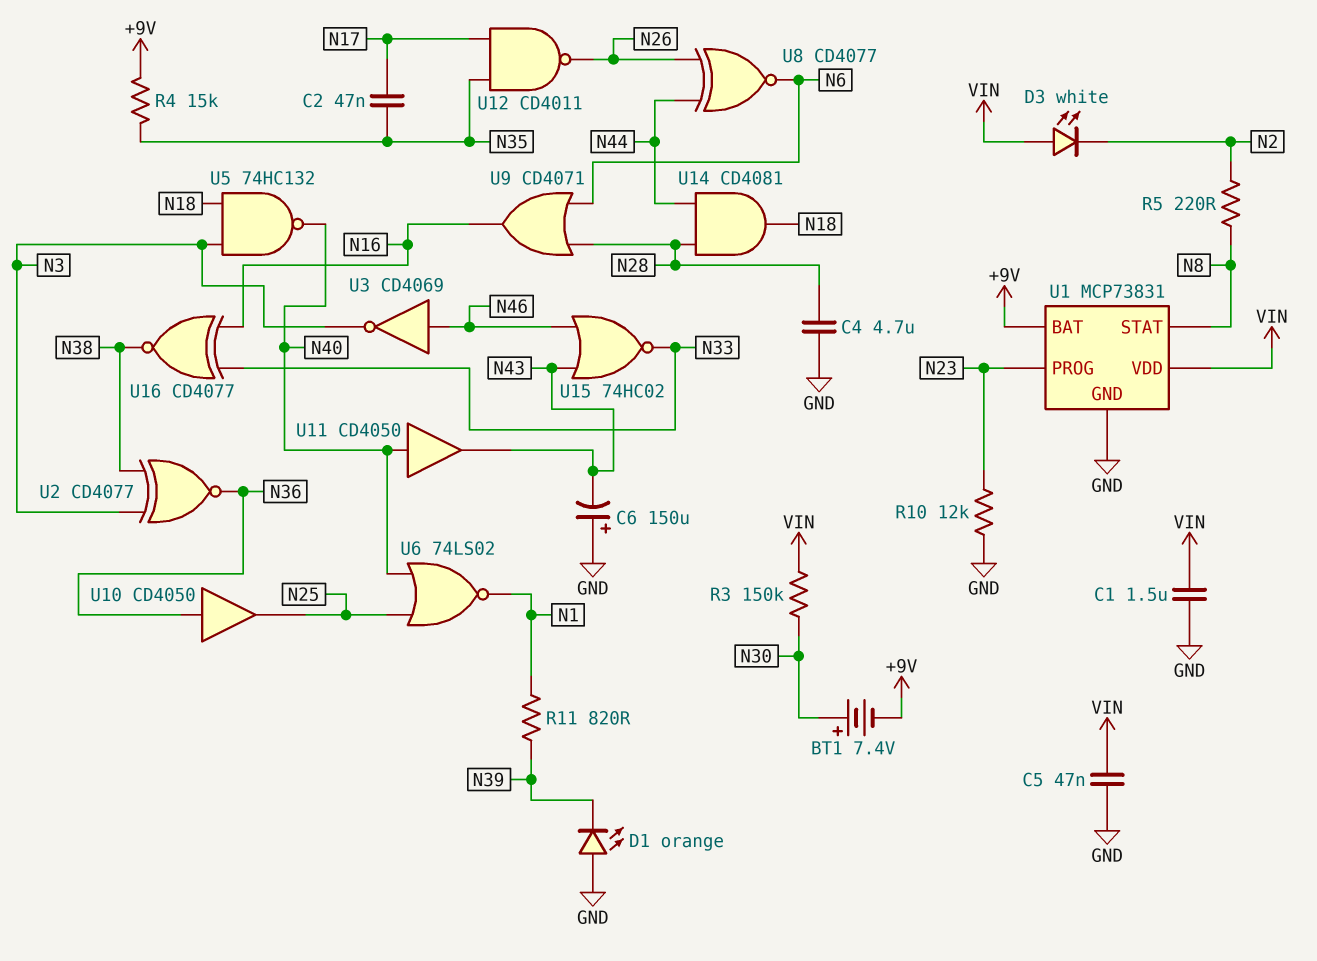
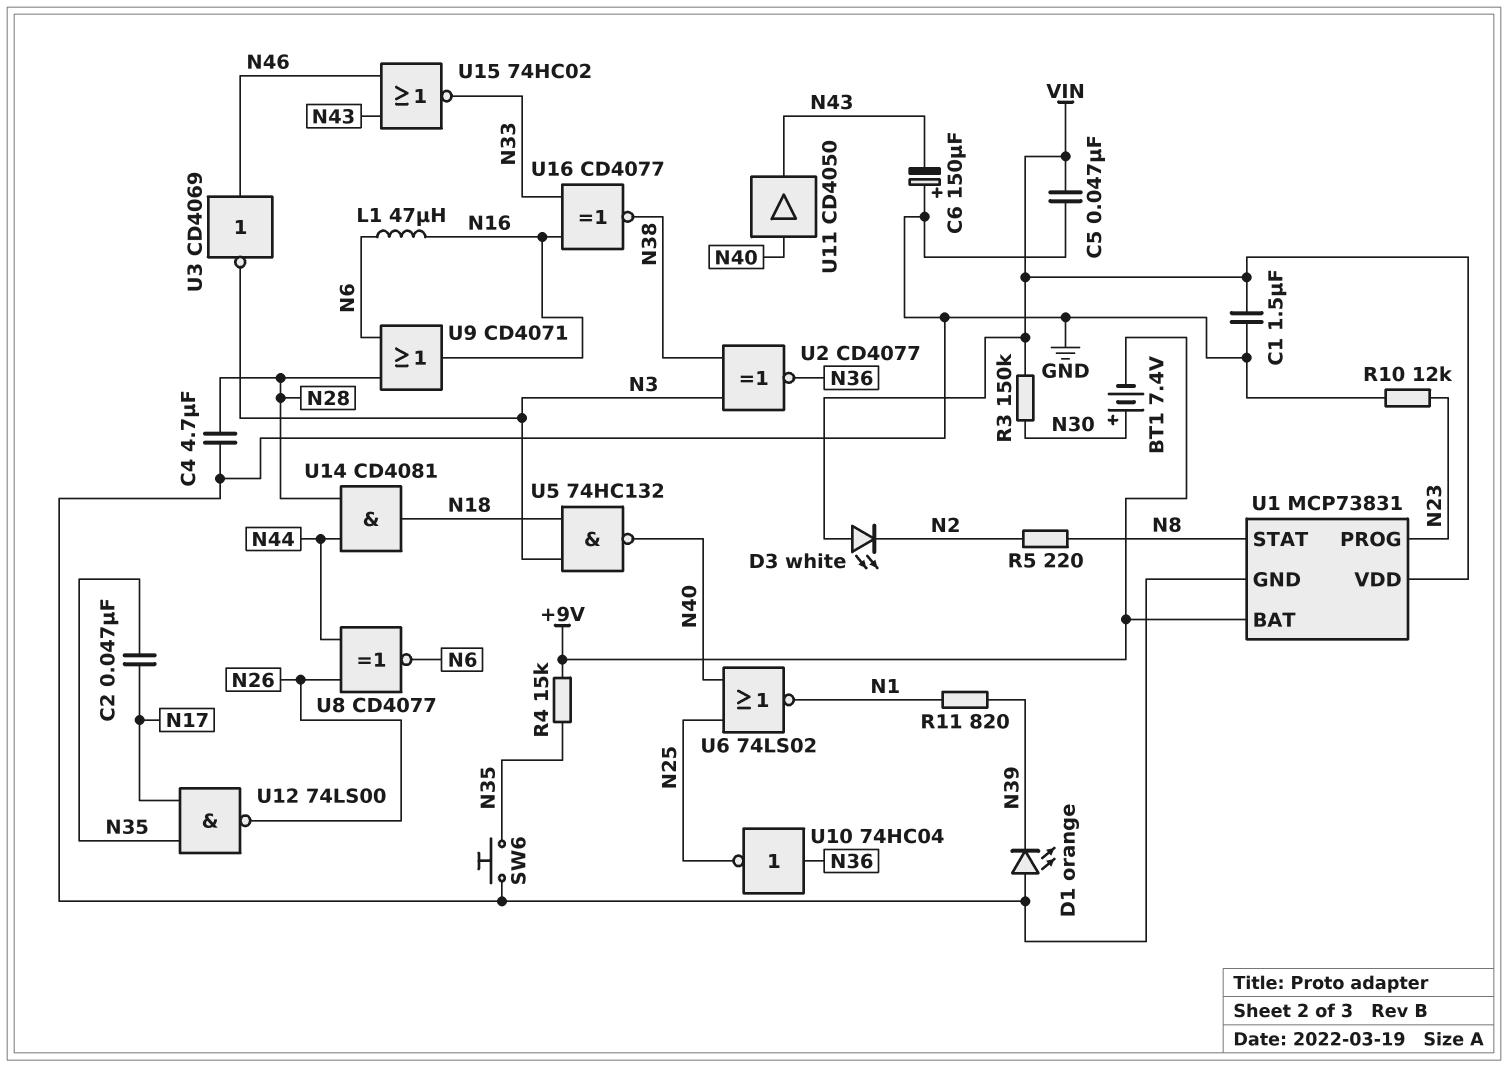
L1: none -> 47uH (N6, N16)
SW6: none -> button (GND, N35)
U10: buffer CD4050 (in N36, out N25) -> NOT 74HC04 (in N36, out N25)
U12: NAND CD4011 (in N17, in N35, out N26) -> NAND 74LS00 (in N17, in N35, out N26)

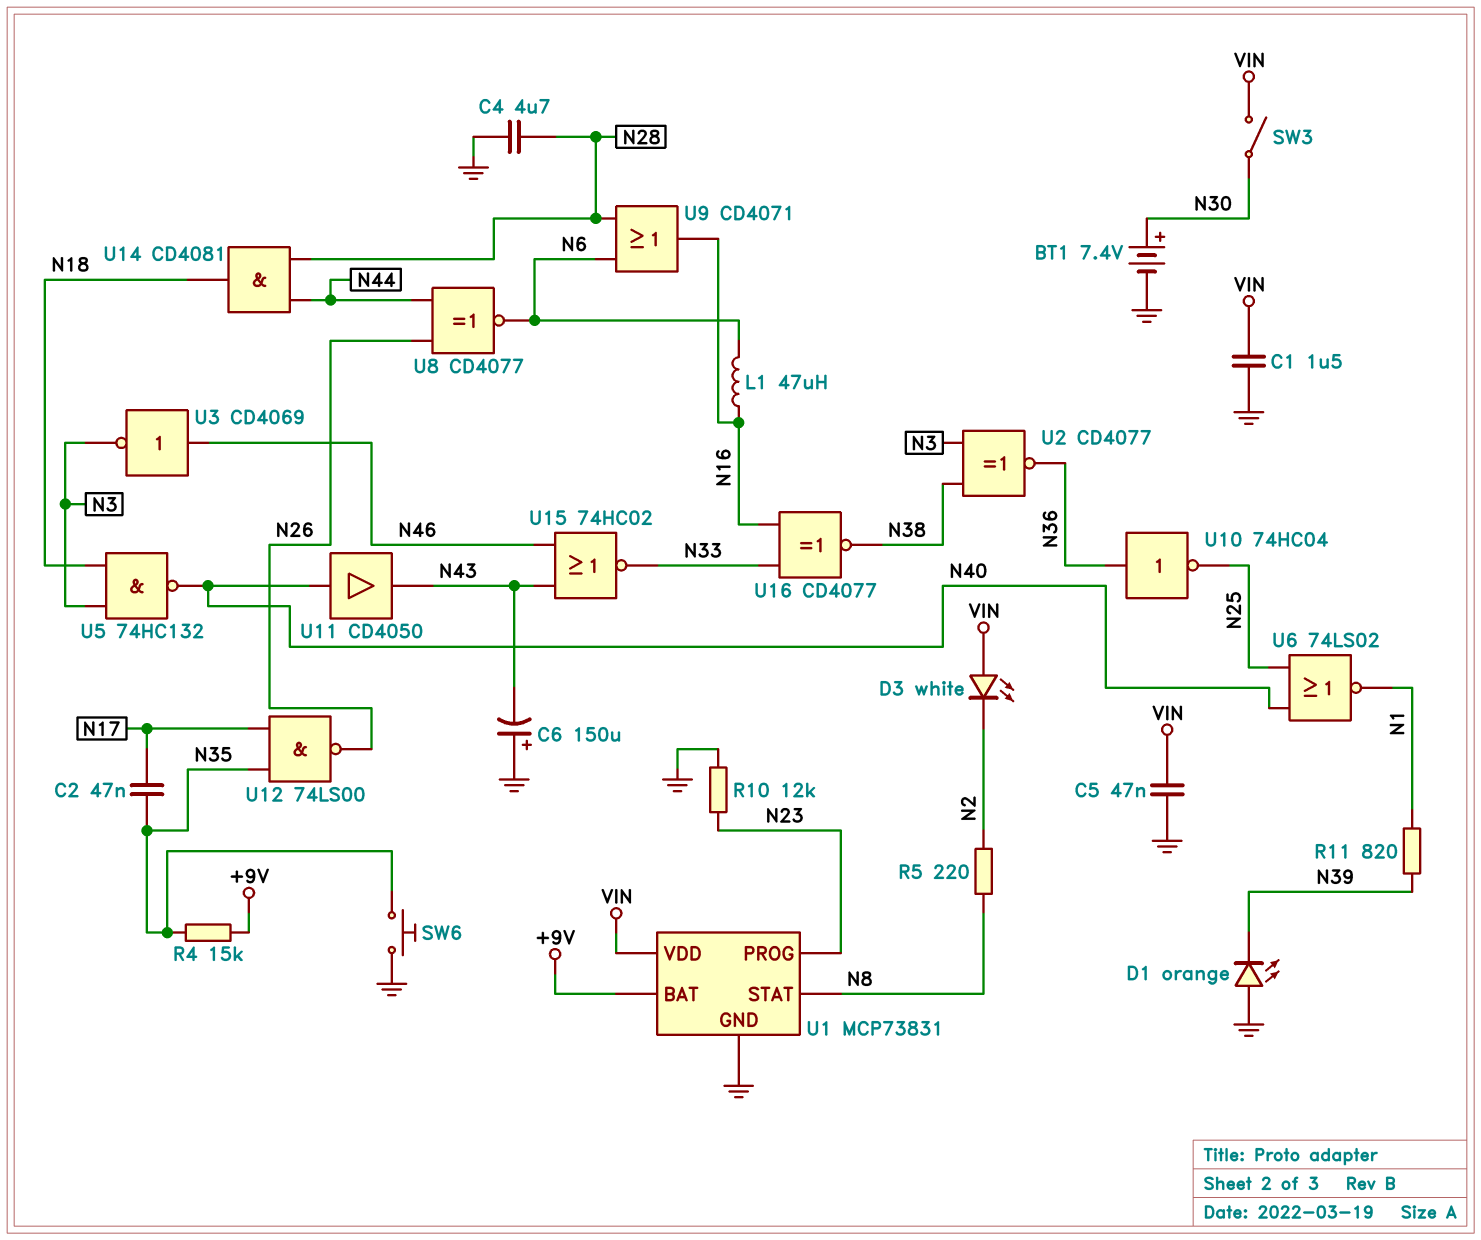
BT1: 7.4V (plus N30, minus +9V) -> 7.4V (plus N30, minus GND)
R3: 150k (N30, VIN) -> none
SW3: none -> switch (N30, VIN)

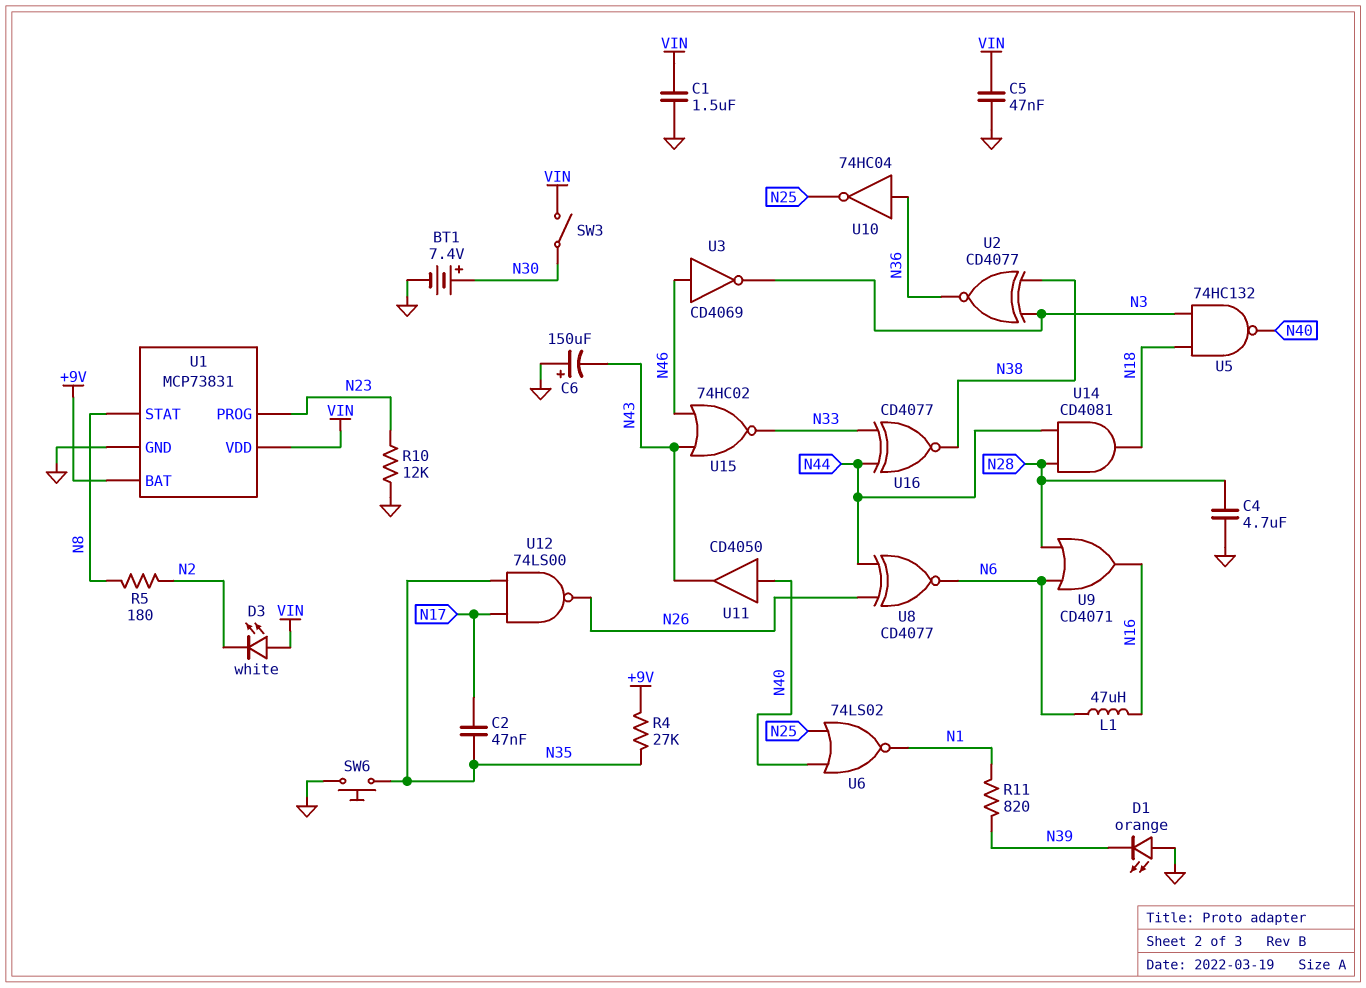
R4: 15k (+9V, N35) -> 27k (+9V, N35)
R5: 220 (N2, N8) -> 180 (N2, N8)
U16: XNOR CD4077 (in N16, in N33, out N38) -> XNOR CD4077 (in N33, in N44, out N38)

